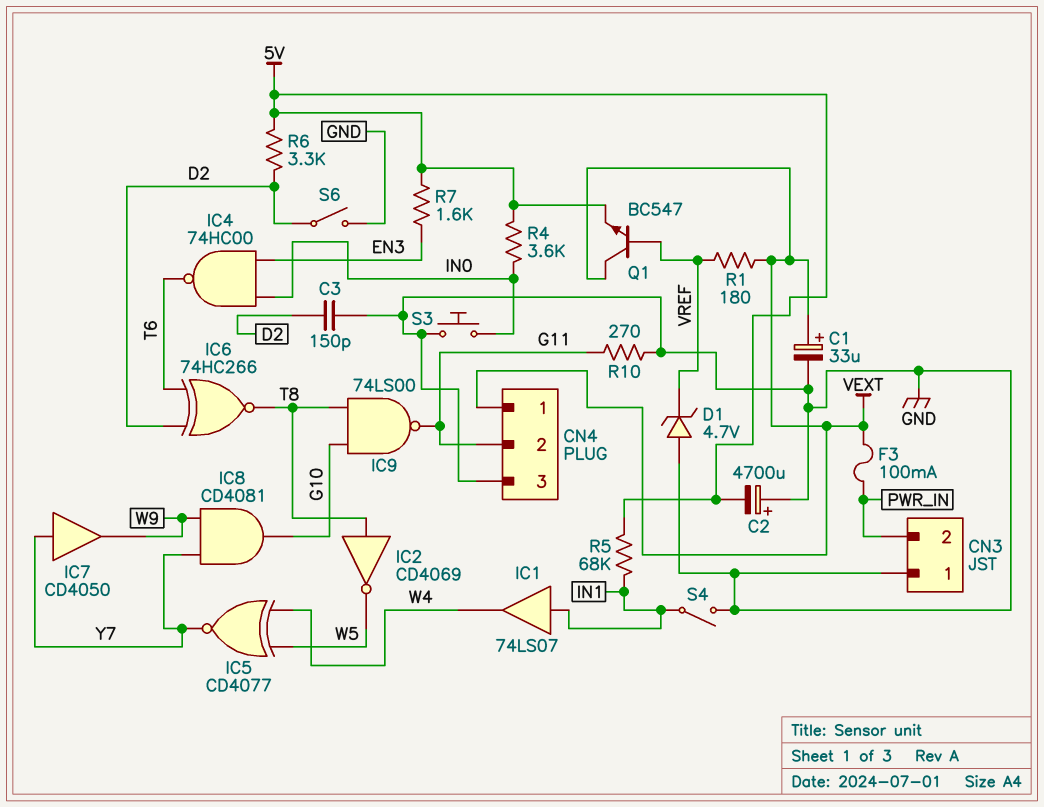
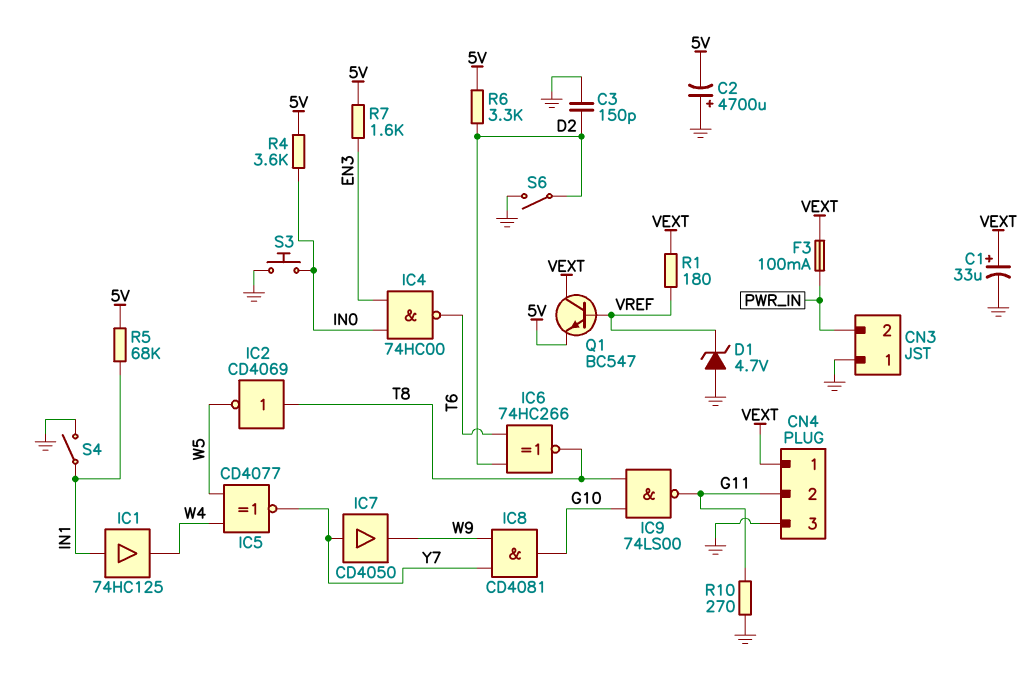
IC1: buffer 74LS07 (in IN1, out W4) -> buffer 74HC125 (in IN1, out W4)

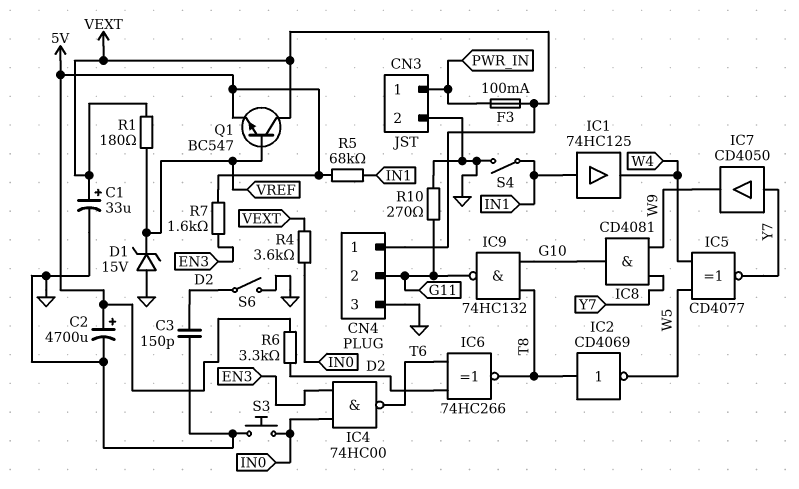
C2: 4700uF (plus GND, minus 5V) -> 4700uF (plus 5V, minus GND)
CN3 pin 1: GND -> PWR_IN
CN3 pin 2: PWR_IN -> GND
D1: zener 4.7V (A GND, K VREF) -> zener 15V (A GND, K VREF)
IC9: NAND 74LS00 (in G10, in T8, out G11) -> NAND 74HC132 (in G10, in T8, out G11)
R4: 3.6k (5V, IN0) -> 3.6k (IN0, VEXT)

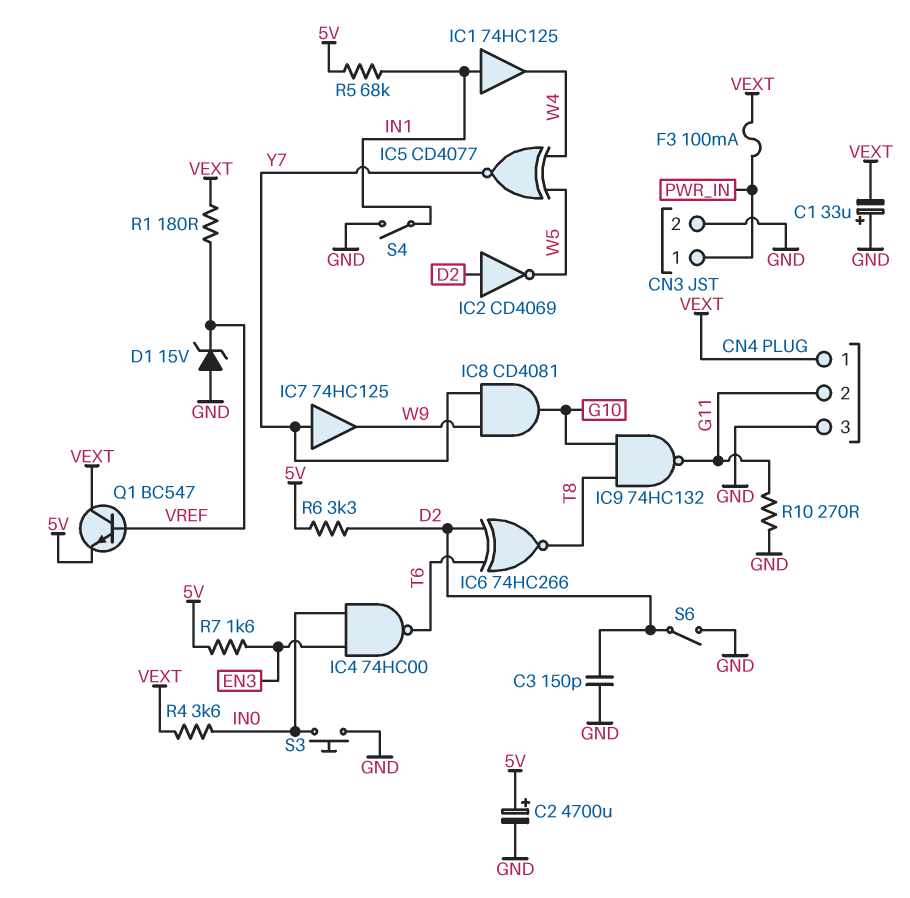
C1: 33uF (plus VEXT, minus GND) -> 33uF (plus GND, minus VEXT)
IC2: NOT CD4069 (in T8, out W5) -> NOT CD4069 (in D2, out W5)
IC7: buffer CD4050 (in Y7, out W9) -> buffer 74HC125 (in Y7, out W9)

